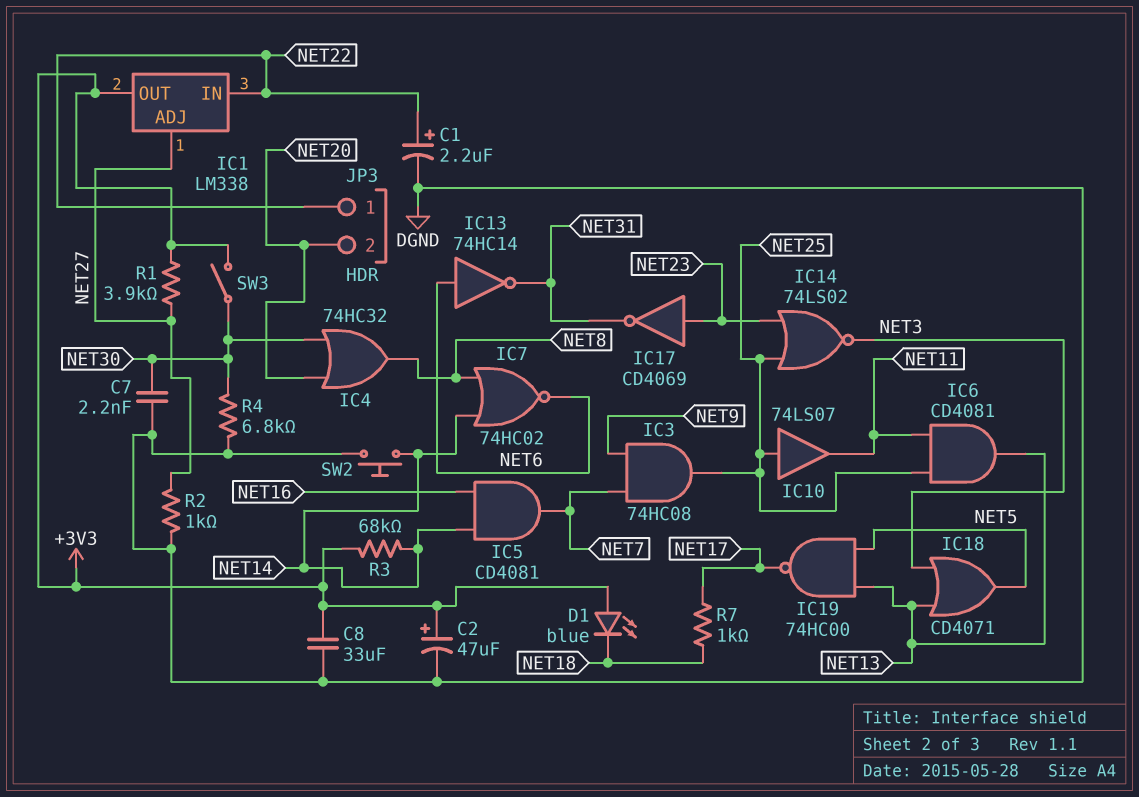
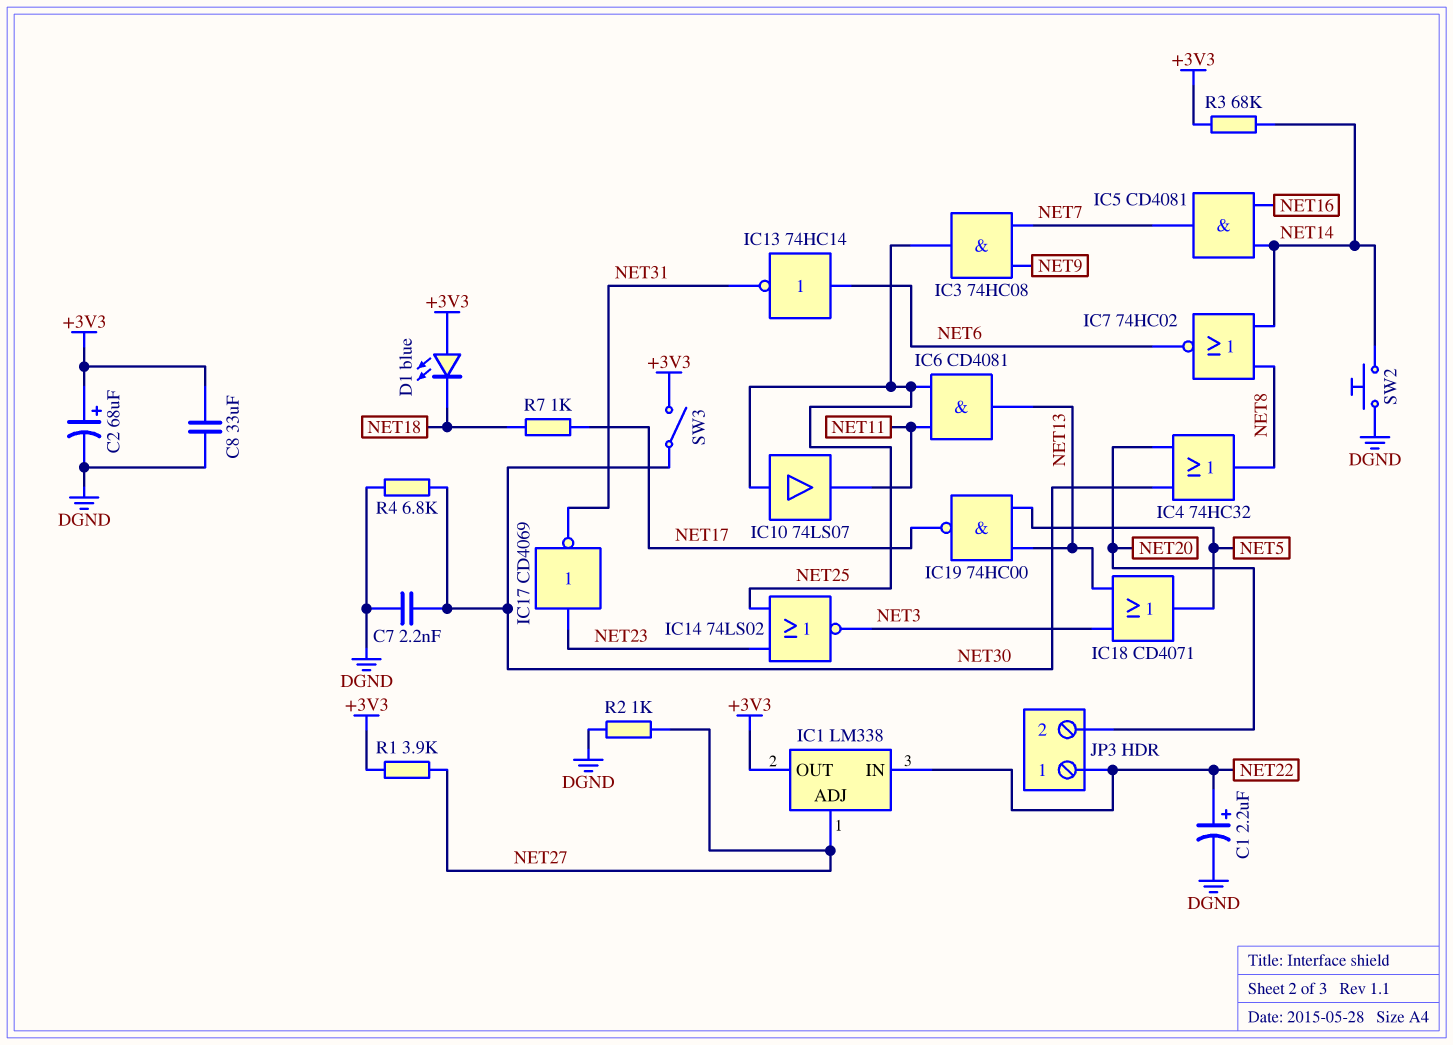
C2: 47uF (plus +3V3, minus DGND) -> 68uF (plus +3V3, minus DGND)

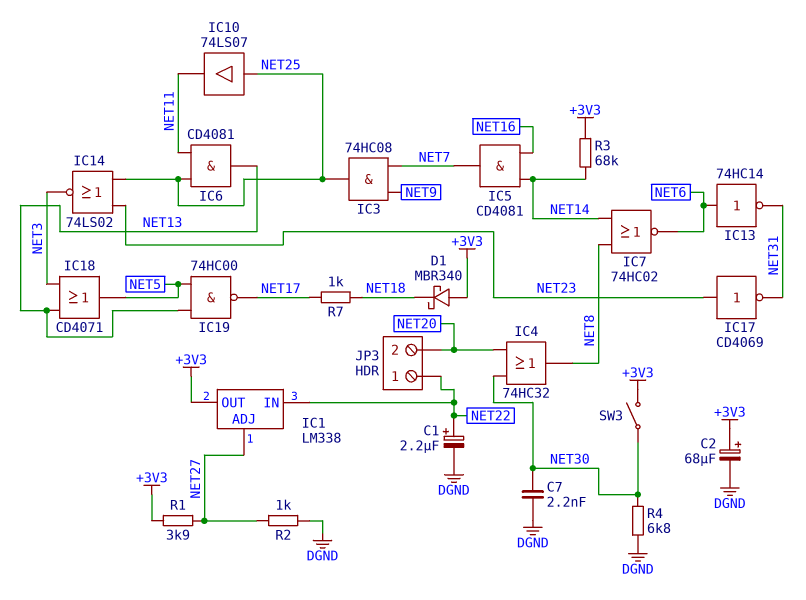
C8: 33uF (+3V3, DGND) -> none
D1: LED blue (A +3V3, K NET18) -> schottky MBR340 (A +3V3, K NET18)
SW2: button (DGND, NET14) -> none

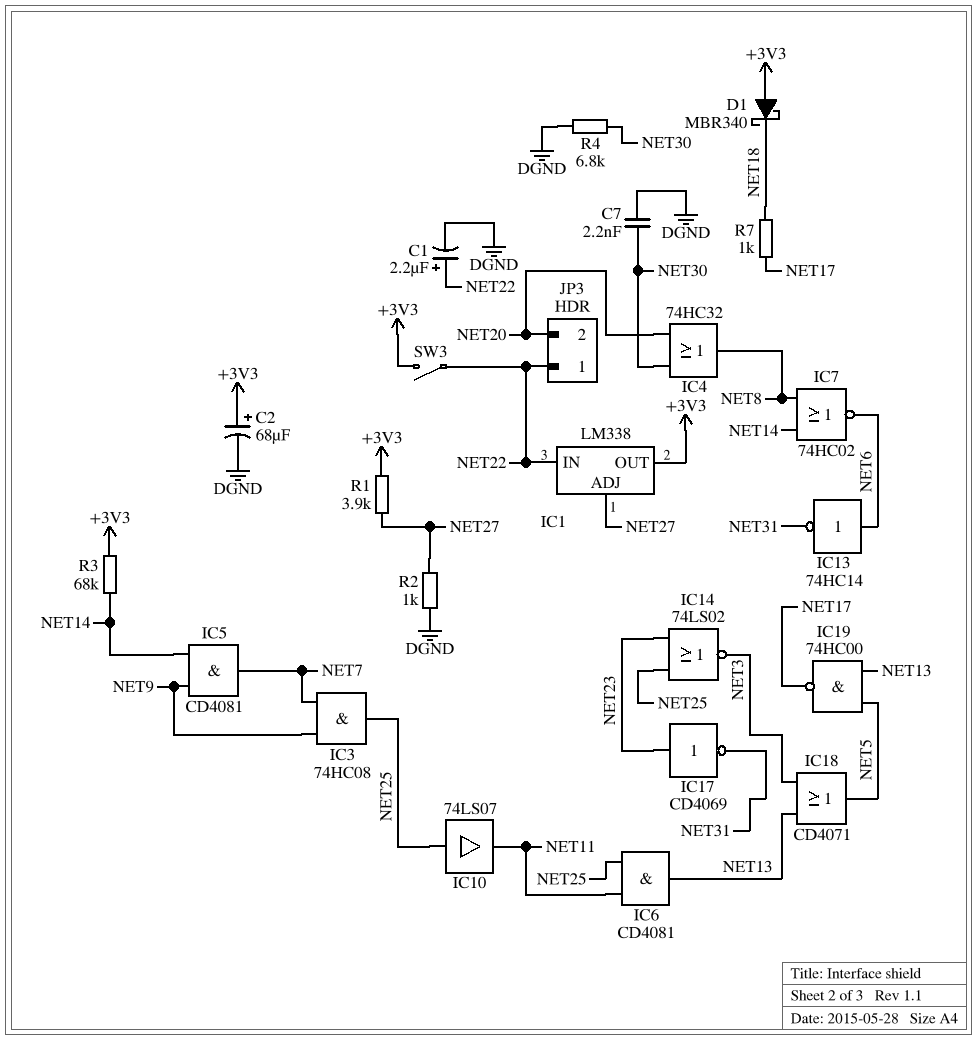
IC5: AND CD4081 (in NET14, in NET16, out NET7) -> AND CD4081 (in NET9, in NET14, out NET7)
SW3: switch (+3V3, NET30) -> switch (+3V3, NET22)

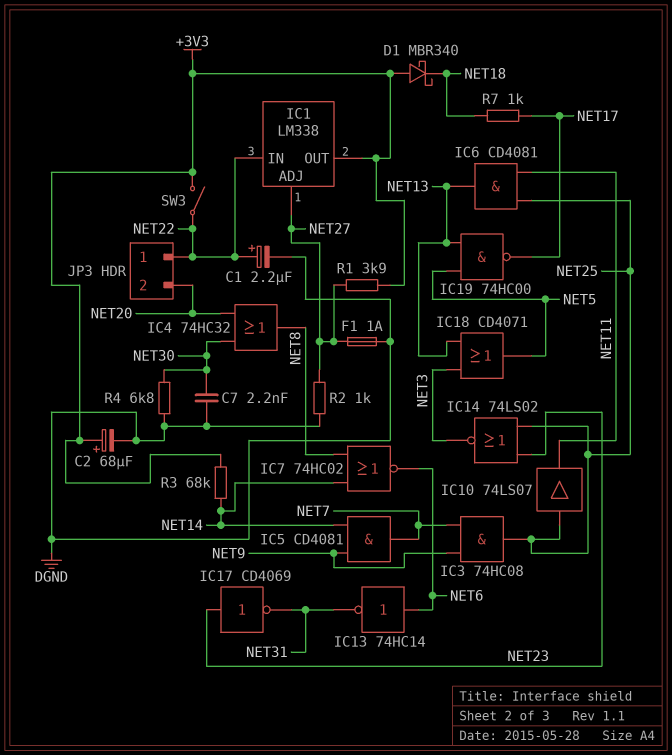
F1: none -> 1A (DGND, NET27)

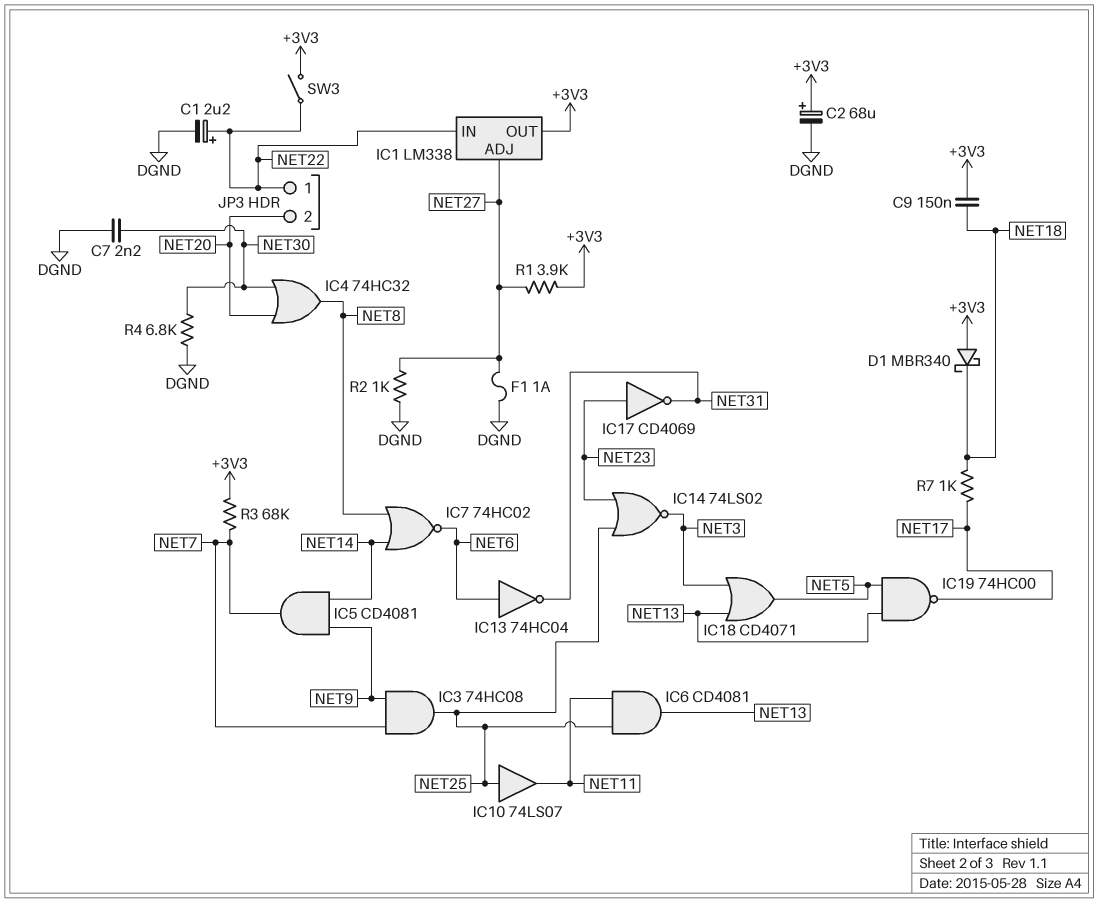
C9: none -> 150nF (+3V3, NET18)
IC13: NOT 74HC14 (in NET6, out NET31) -> NOT 74HC04 (in NET6, out NET31)
R3: 68k (+3V3, NET14) -> 68k (+3V3, NET7)

